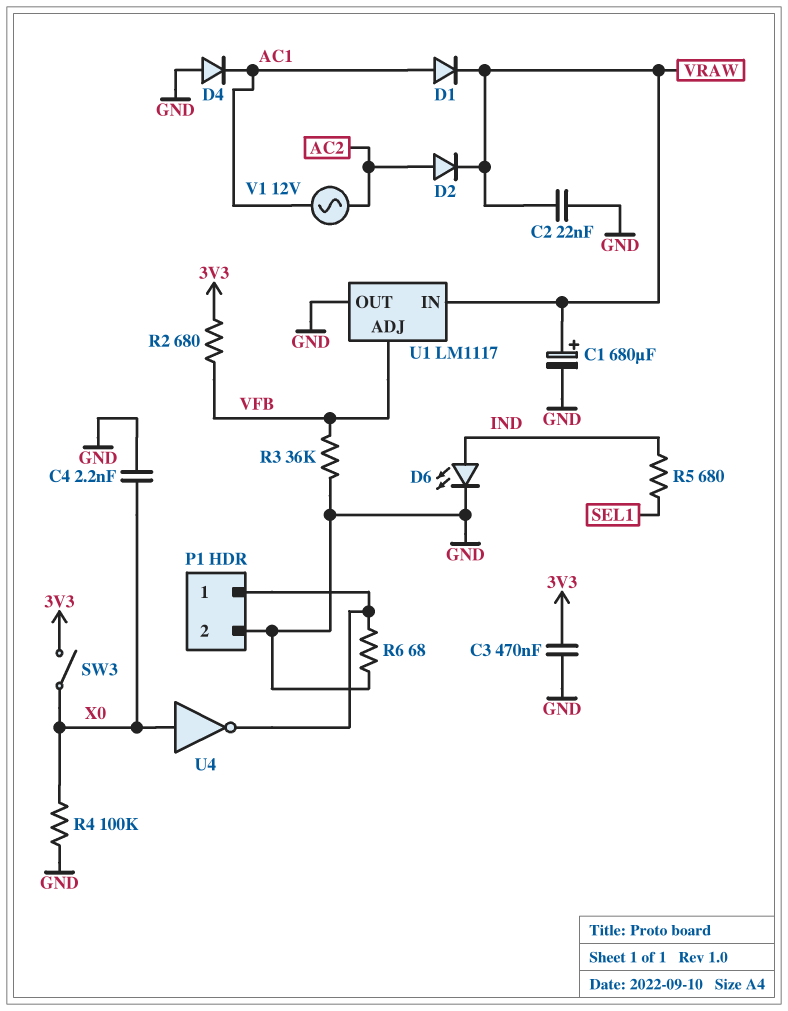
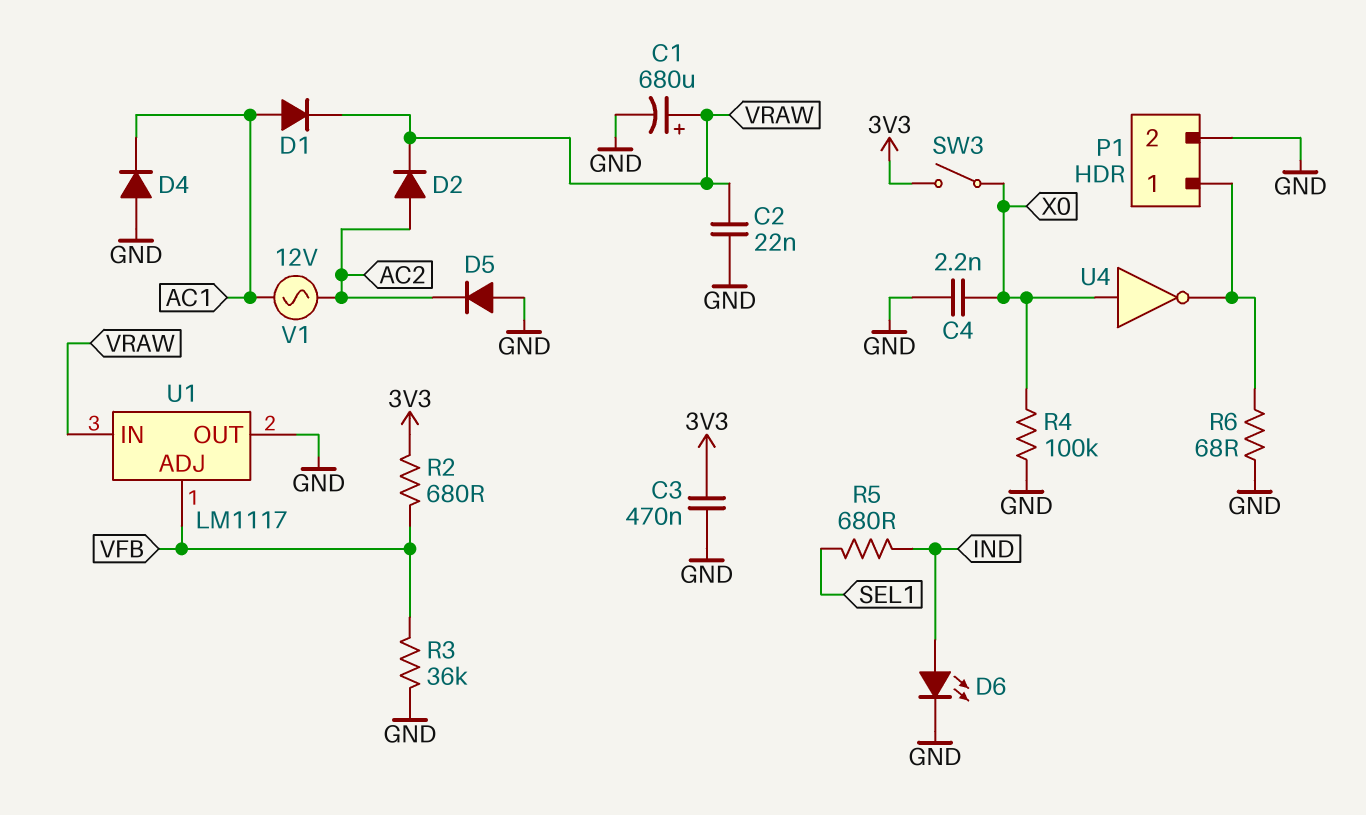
D5: none -> diode (A GND, K AC2)

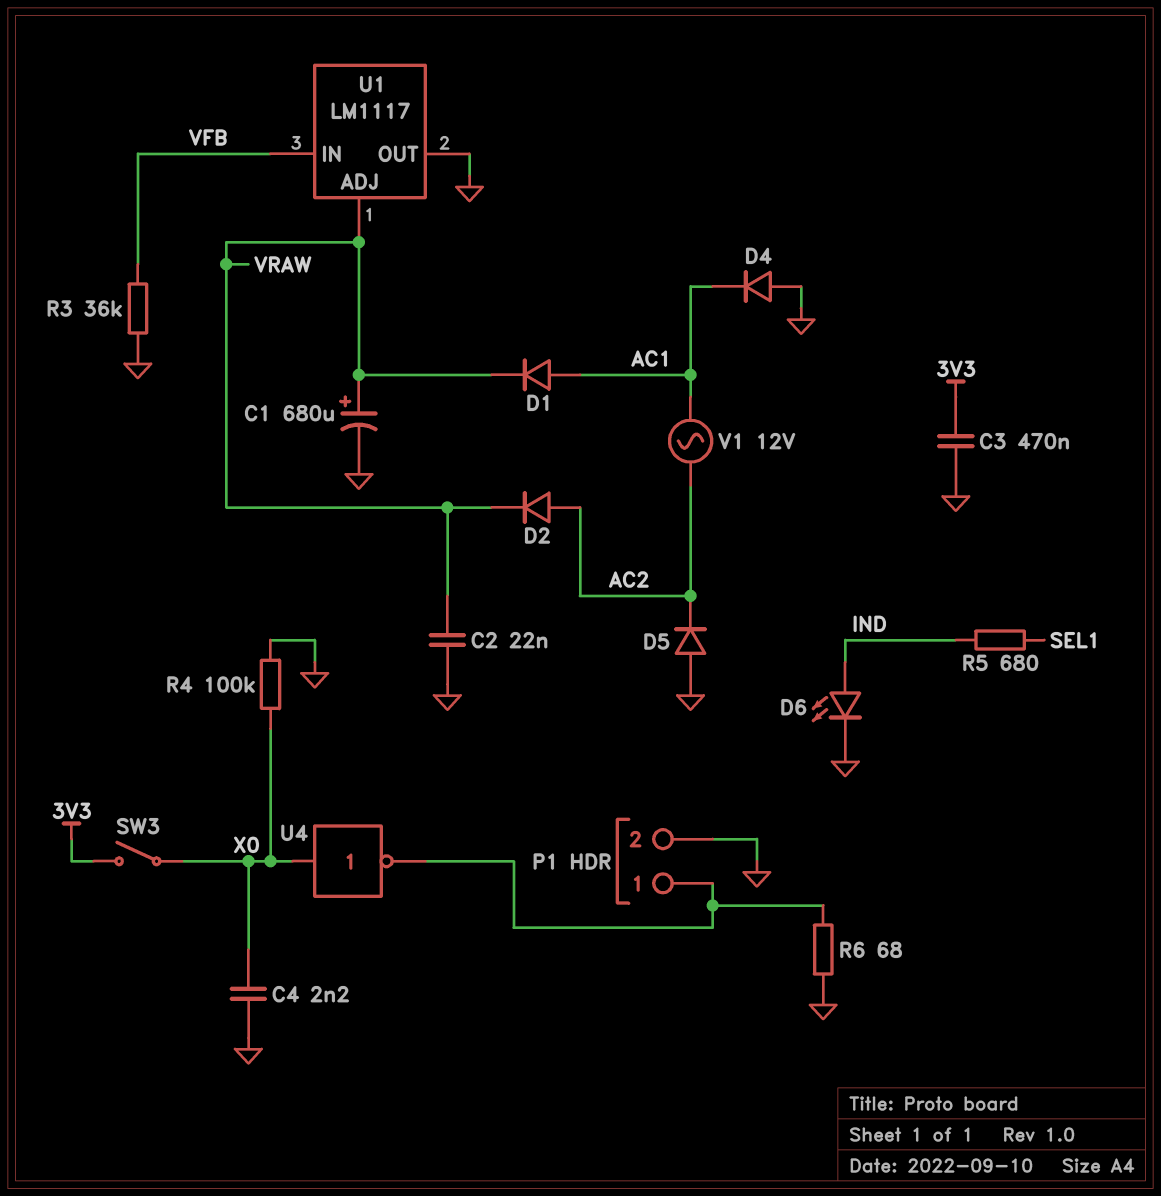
R2: 680 (3V3, VFB) -> none
U1 pin ADJ: VFB -> VRAW
U1 pin IN: VRAW -> VFB

